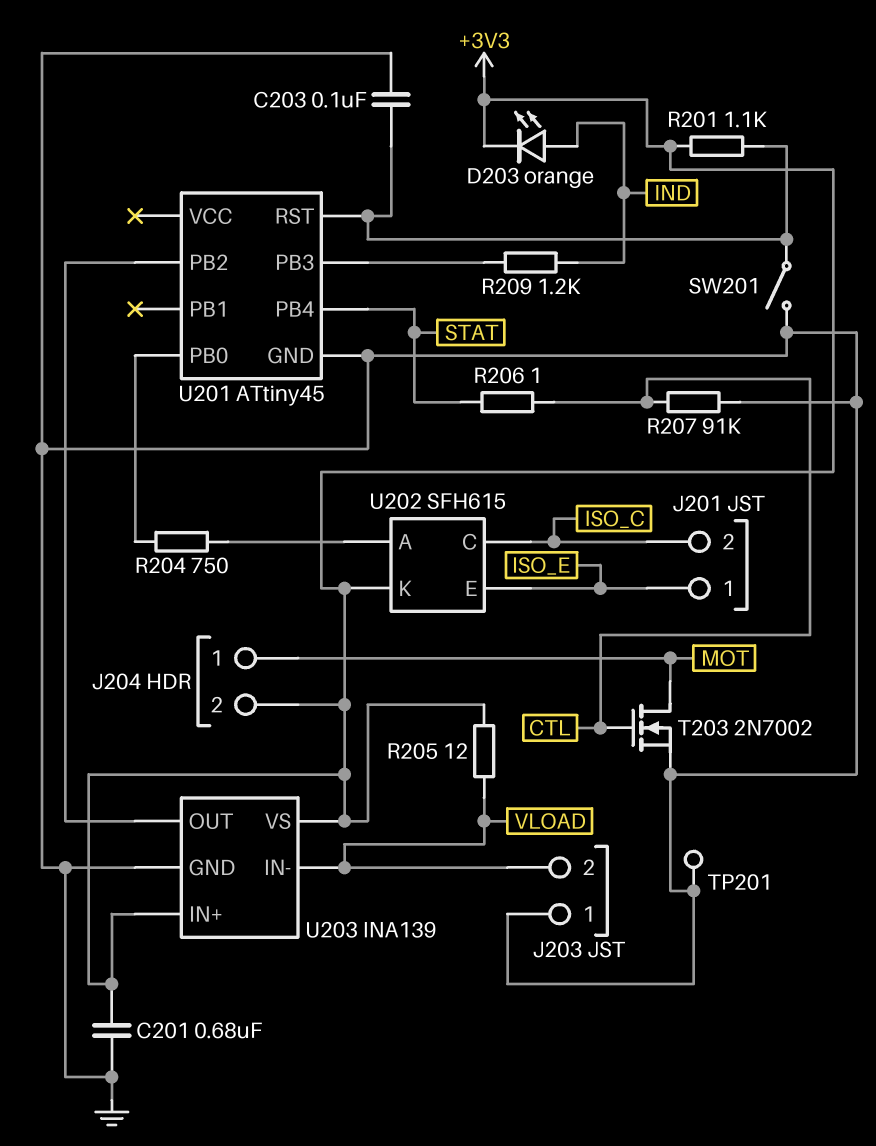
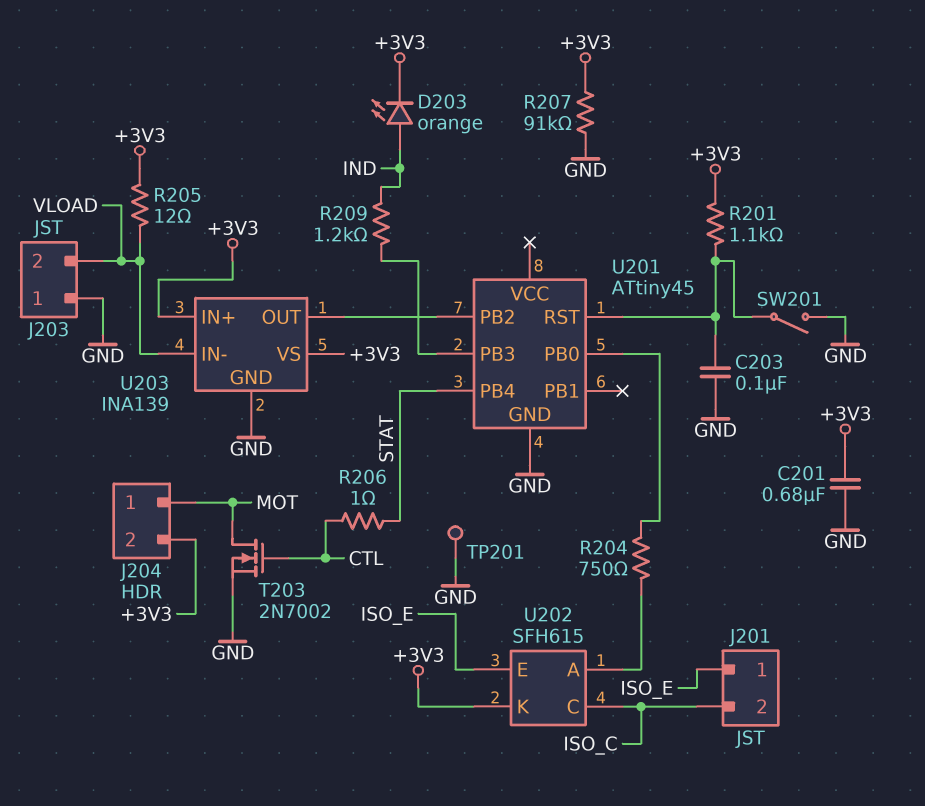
R207: 91k (CTL, GND) -> 91k (+3V3, GND)

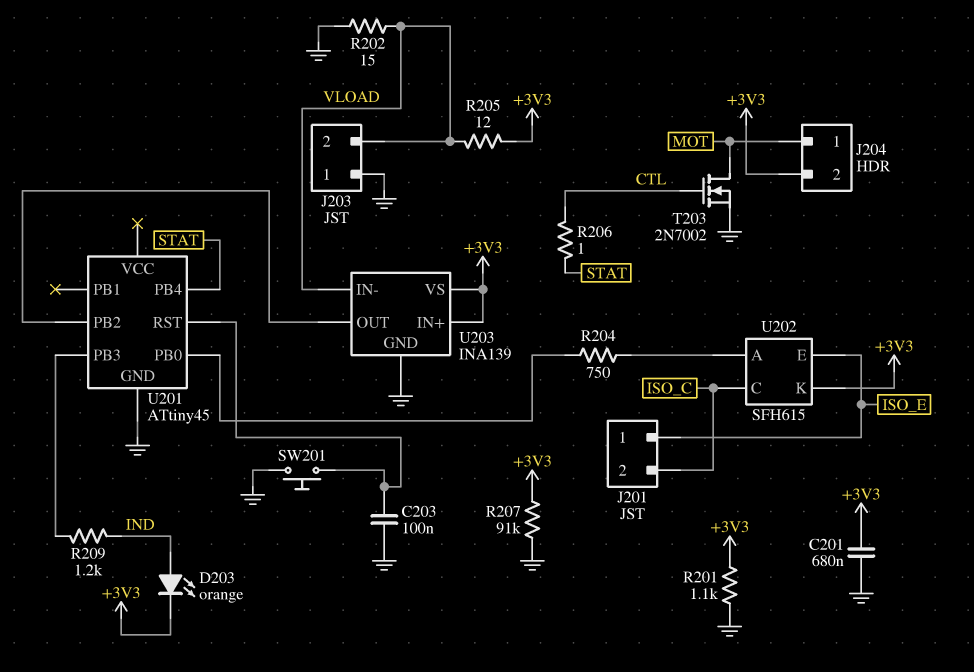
R201: 1.1k (+3V3, U201/RST) -> 1.1k (+3V3, GND)
R202: none -> 15 (GND, VLOAD)
SW201: switch (GND, U201/RST) -> button (GND, U201/RST)
TP201: test point (GND) -> none

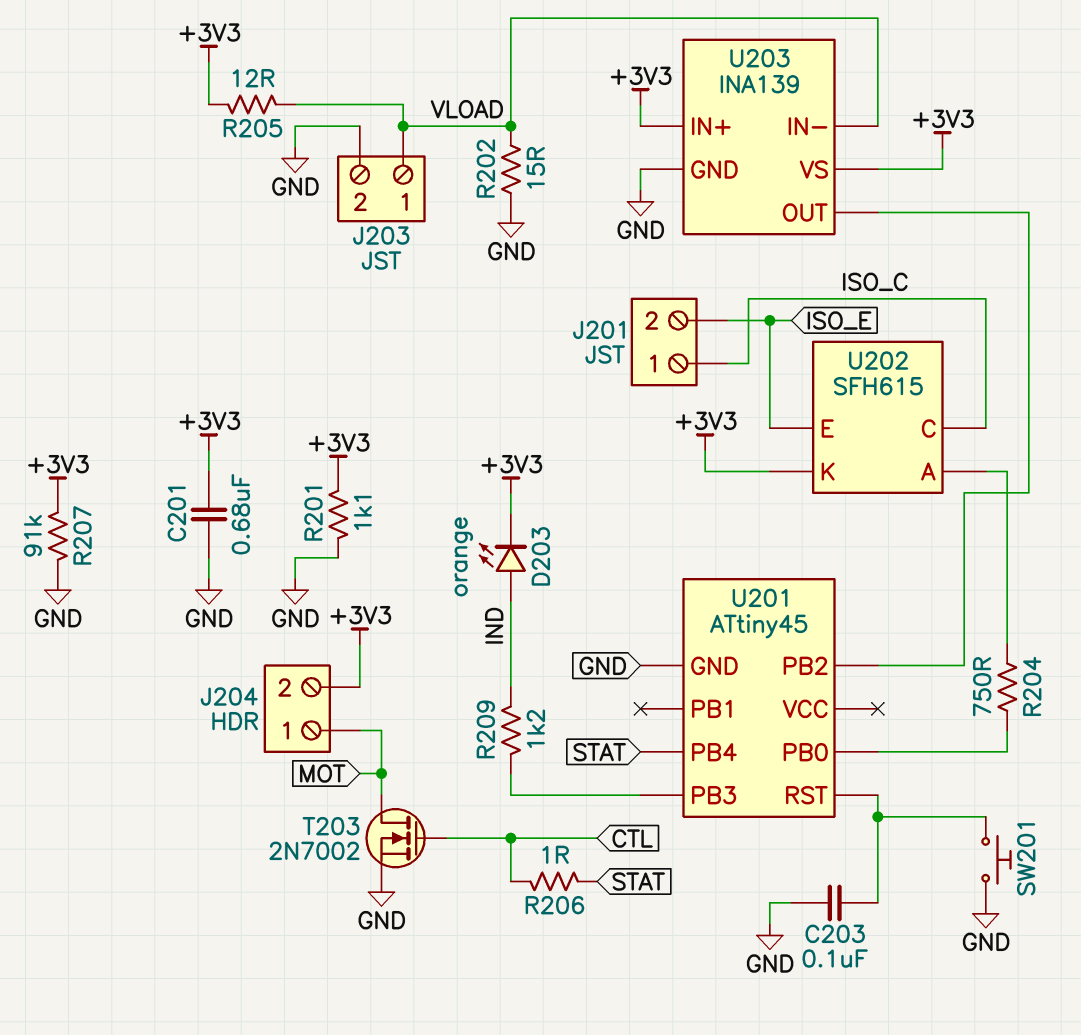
J201 pin 1: ISO_E -> ISO_C
J201 pin 2: ISO_C -> ISO_E
J203 pin 1: GND -> VLOAD
J203 pin 2: VLOAD -> GND

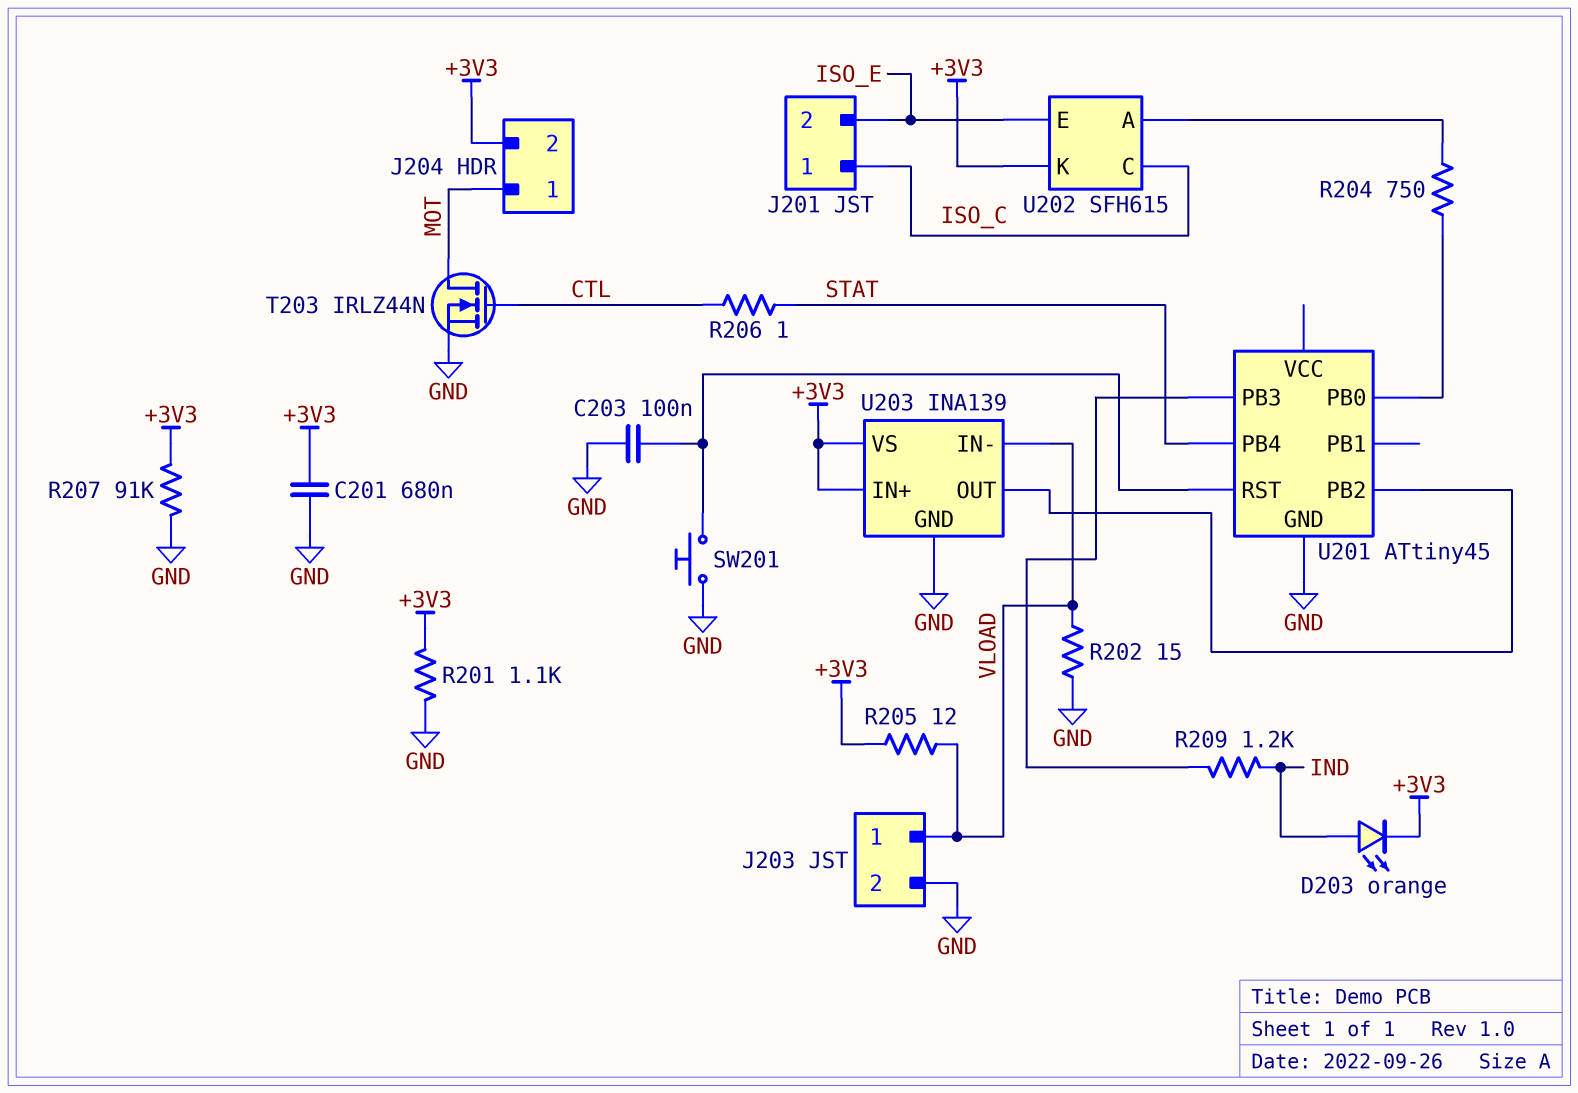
T203: NMOS 2N7002 (G CTL, D MOT, S GND) -> NMOS IRLZ44N (G CTL, D MOT, S GND)

